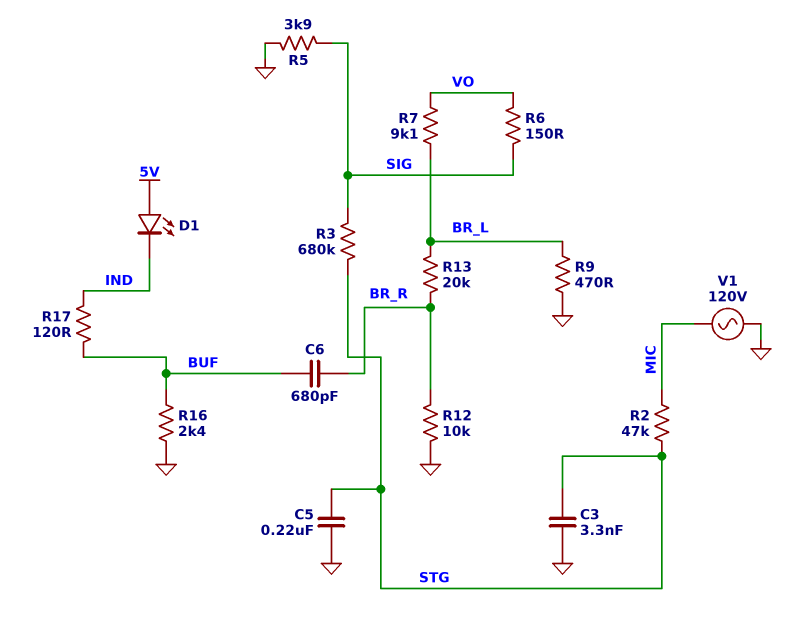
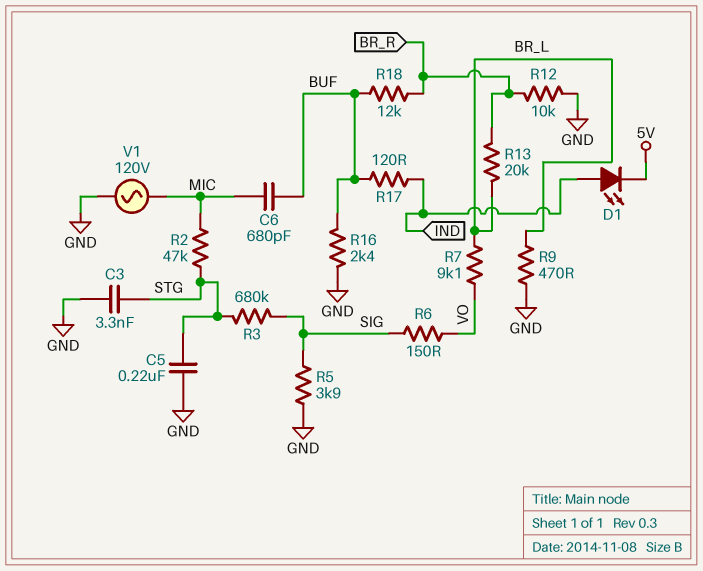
C6: 680pF (BR_R, BUF) -> 680pF (BUF, MIC)
D1: LED (A 5V, K IND) -> LED (A IND, K 5V)
R18: none -> 12k (BR_R, BUF)

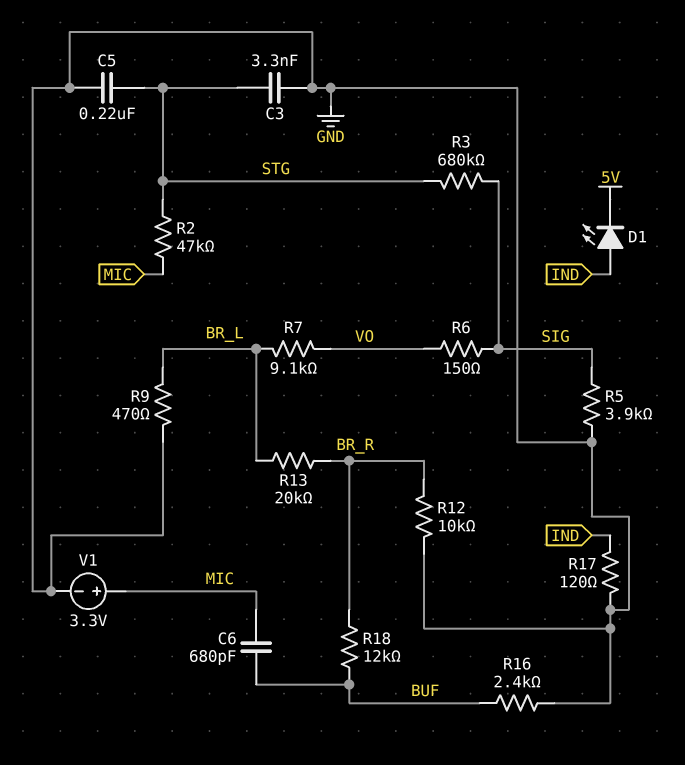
R17: 120 (BUF, IND) -> 120 (GND, IND)
V1: AC 120V (GND, MIC) -> 3.3V (plus MIC, minus GND)

